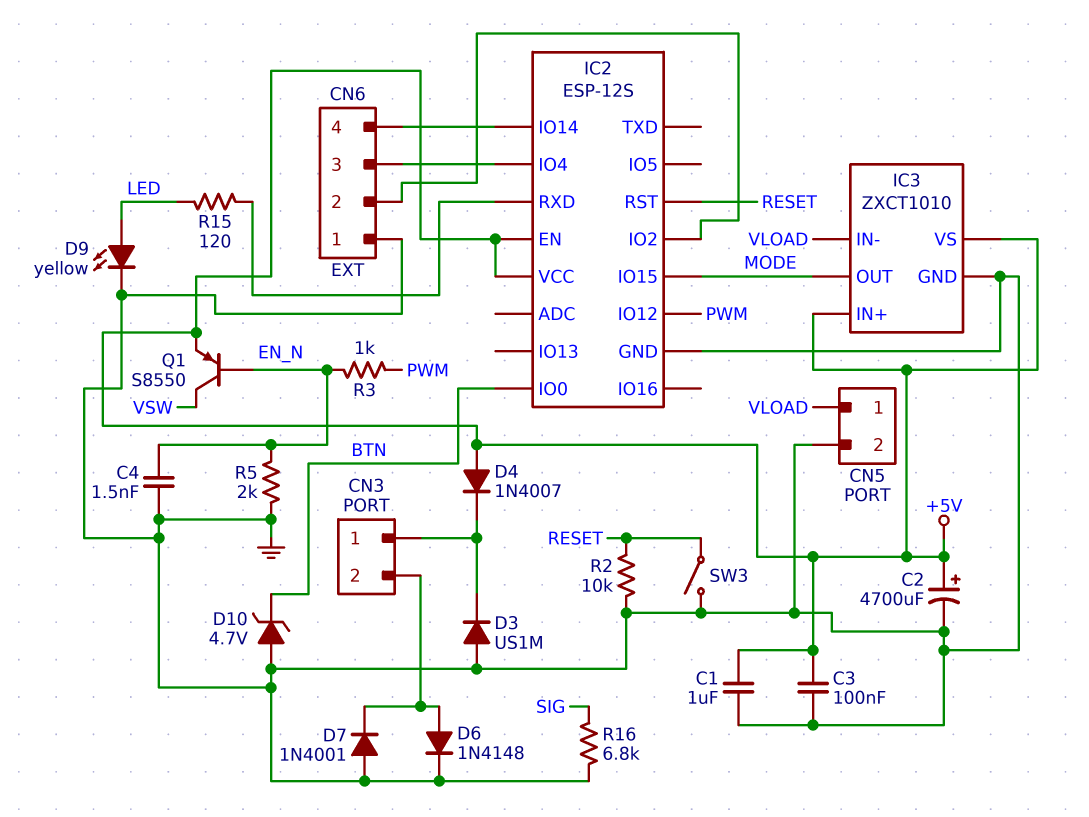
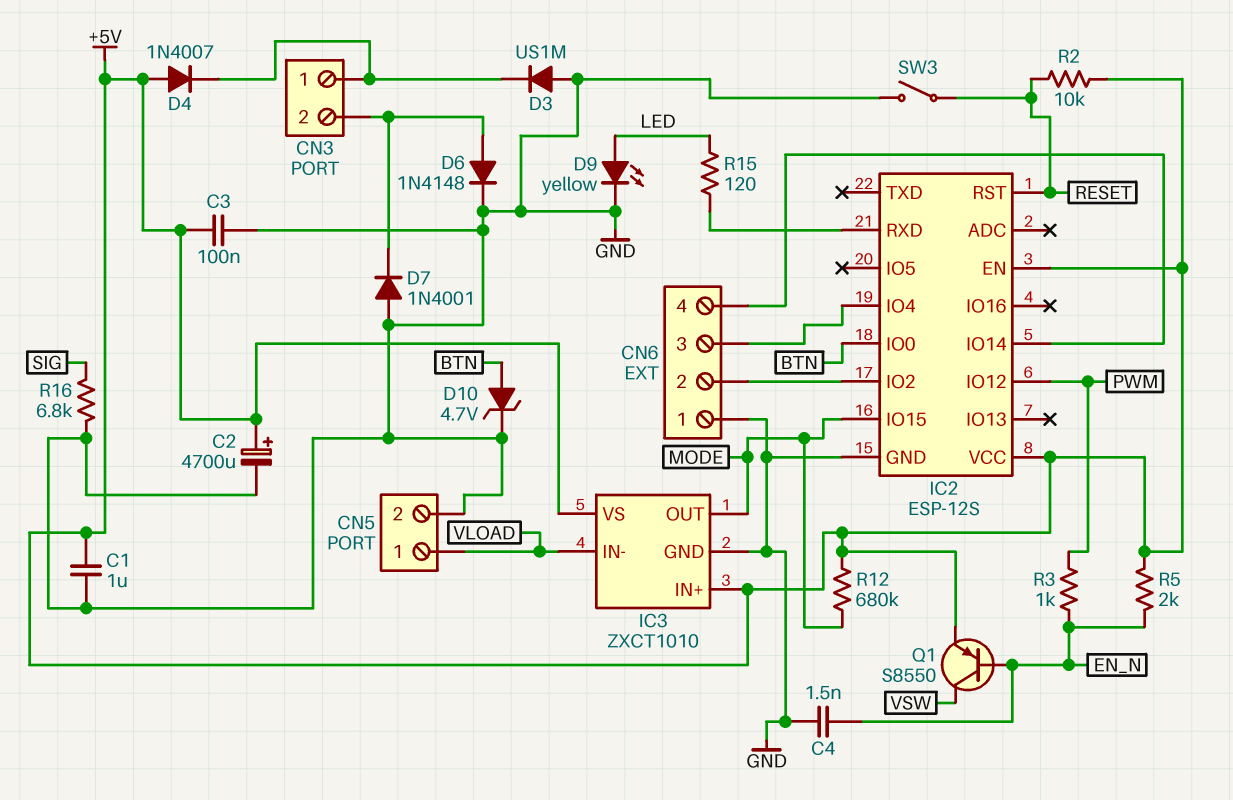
D10: zener 4.7V (A GND, K BTN) -> zener 4.7V (A BTN, K GND)
R2: 10k (GND, RESET) -> 10k (+5V, RESET)
R5: 2k (EN_N, GND) -> 2k (+5V, EN_N)
R12: none -> 680k (+5V, MODE)

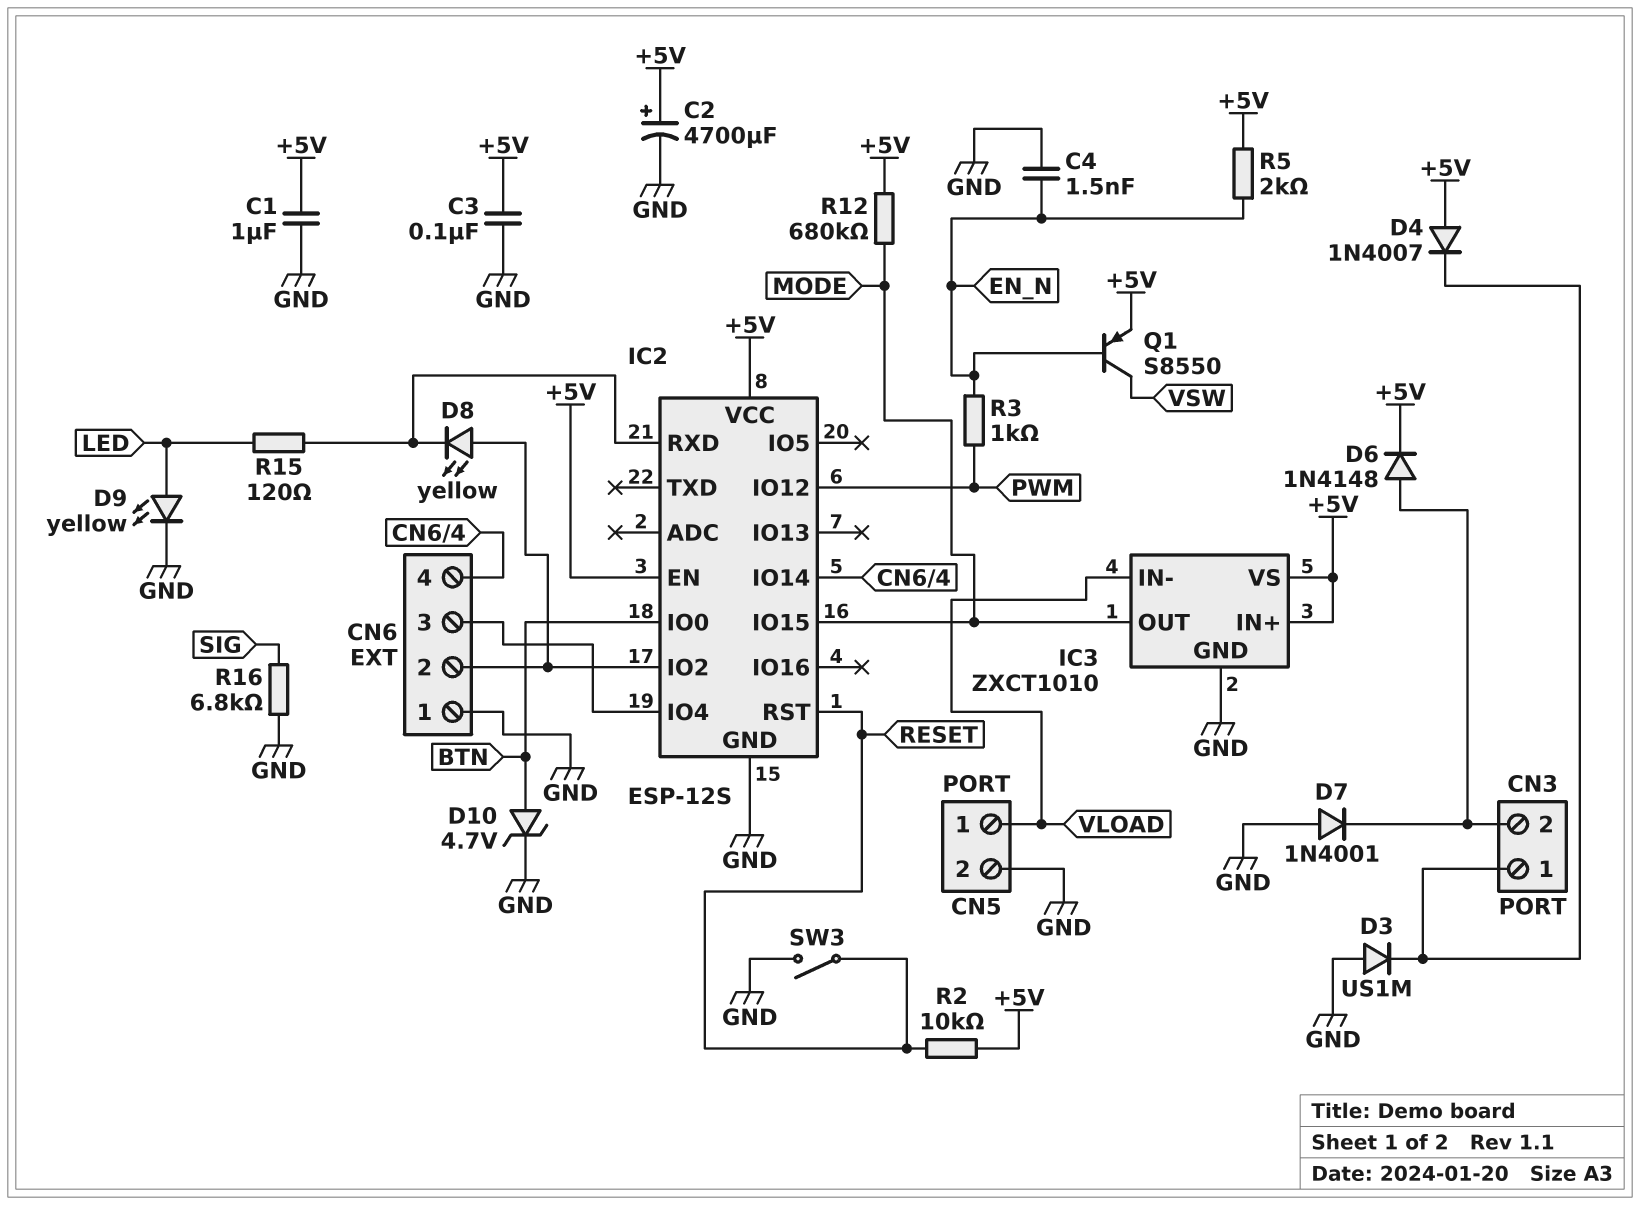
D6: diode 1N4148 (A CN3/2, K GND) -> diode 1N4148 (A CN3/2, K +5V)
D8: none -> LED yellow (A CN6/2, K IC2/RXD)

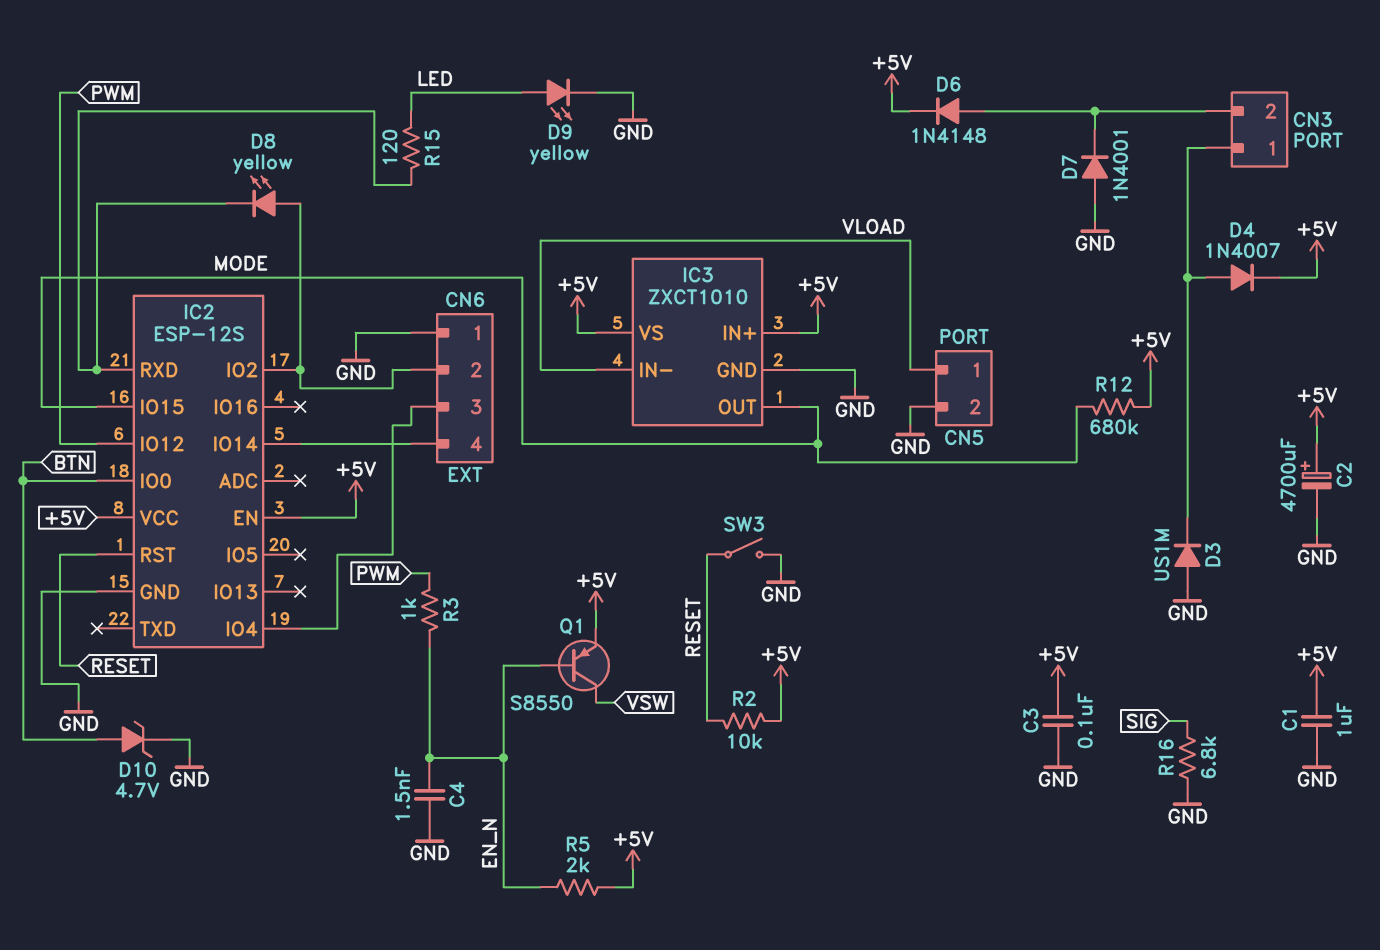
D4: diode 1N4007 (A +5V, K CN3/1) -> diode 1N4007 (A CN3/1, K +5V)

